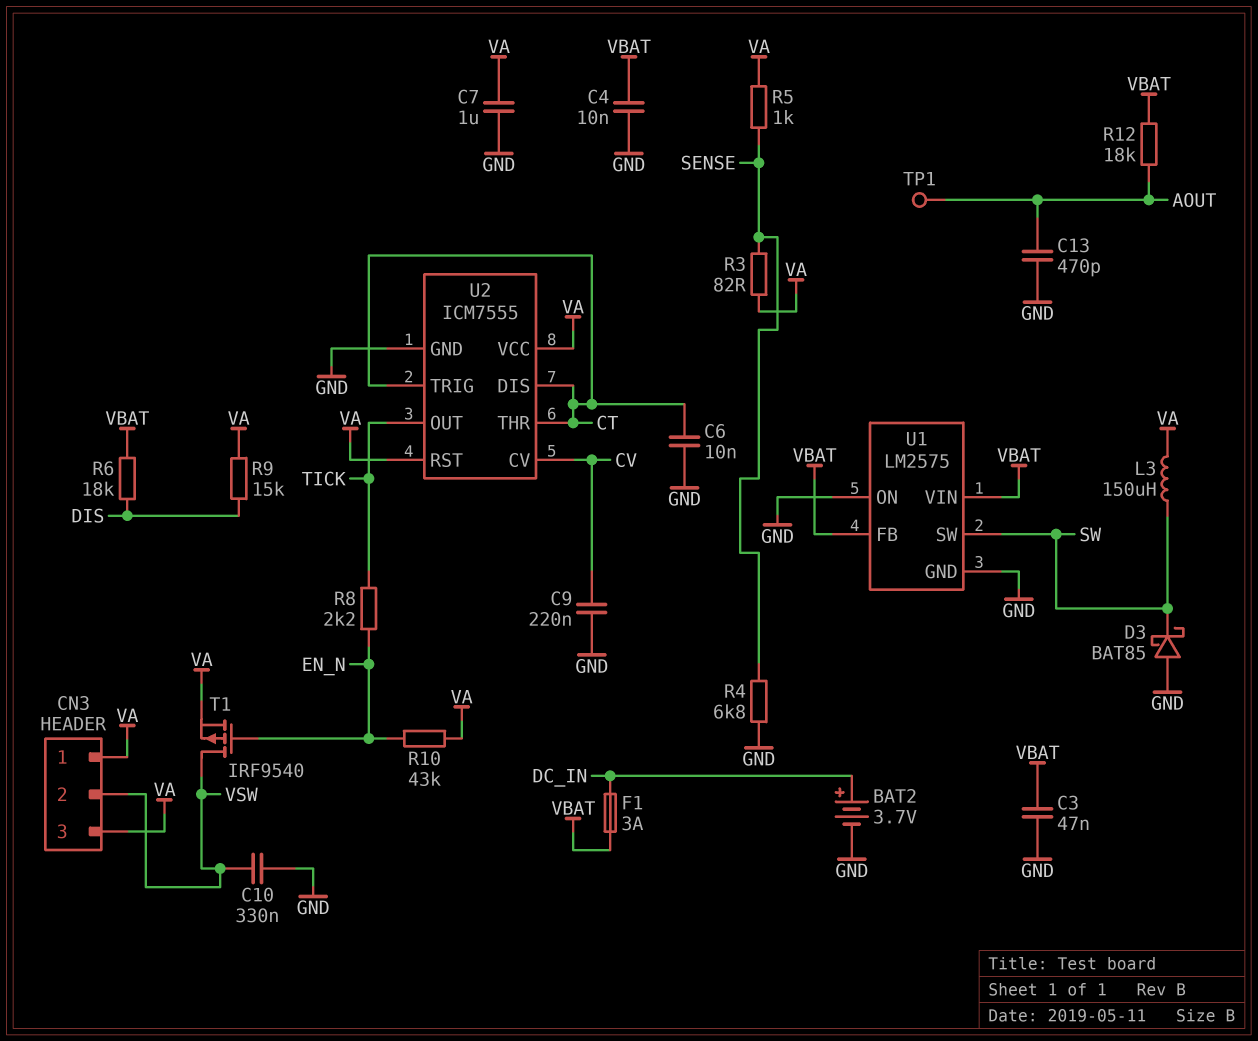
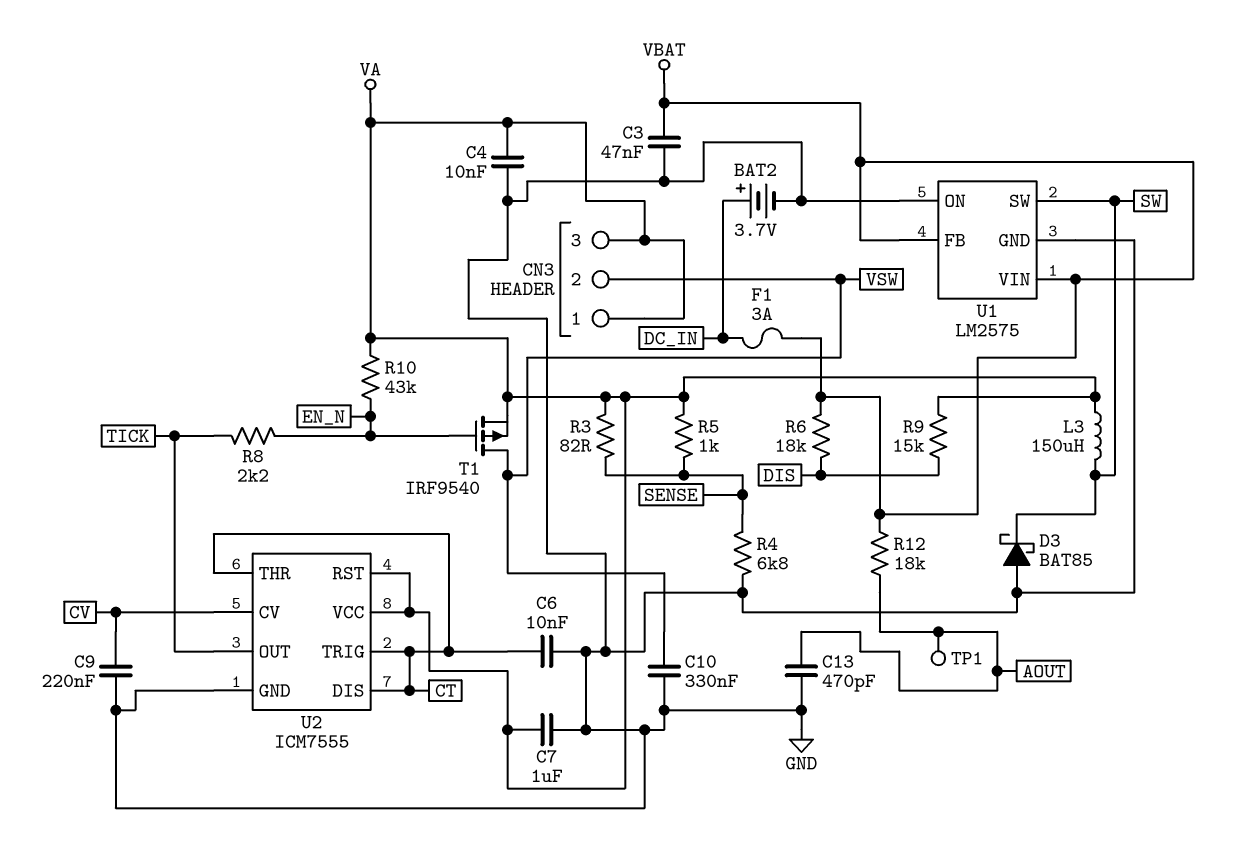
C4: 10nF (GND, VBAT) -> 10nF (GND, VA)

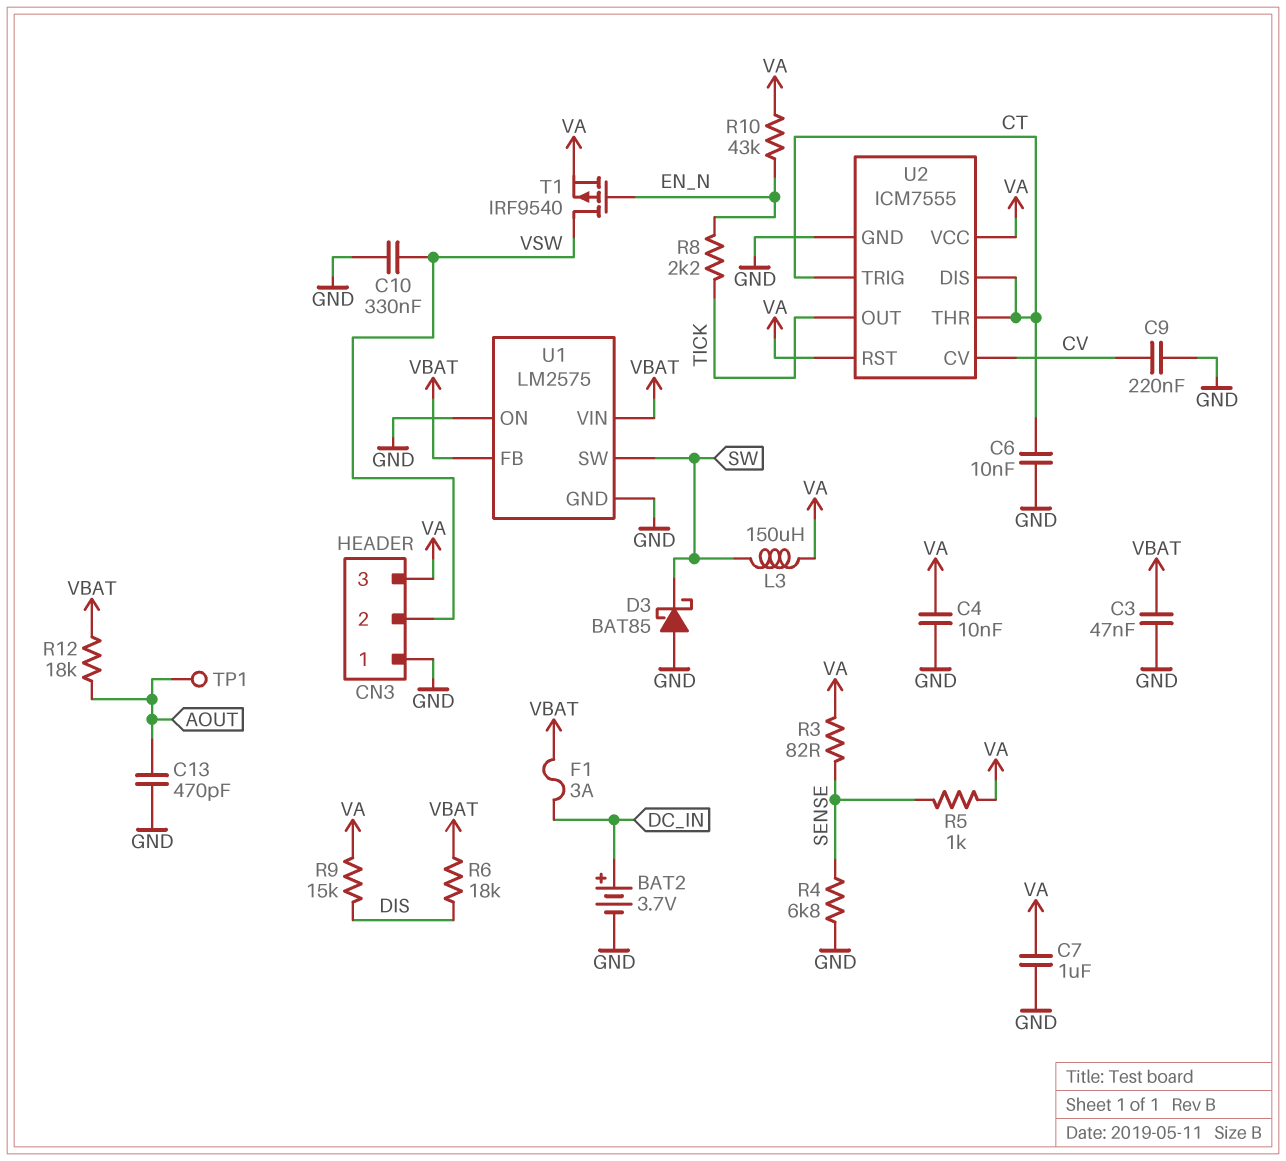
CN3 pin 1: VA -> GND

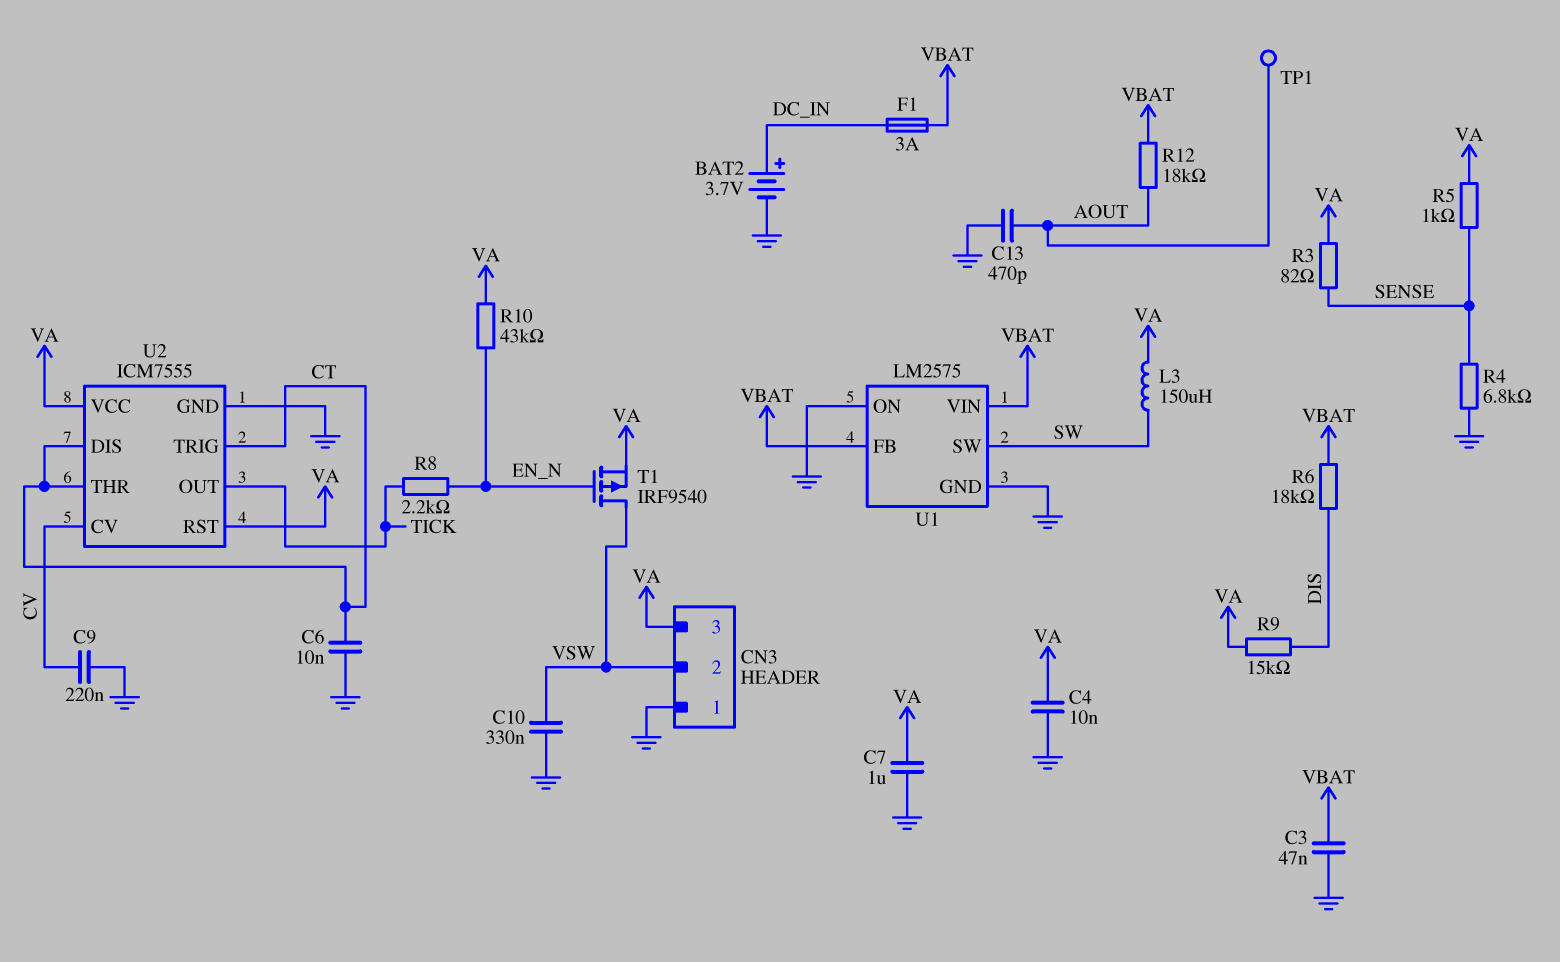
D3: schottky BAT85 (A GND, K SW) -> none

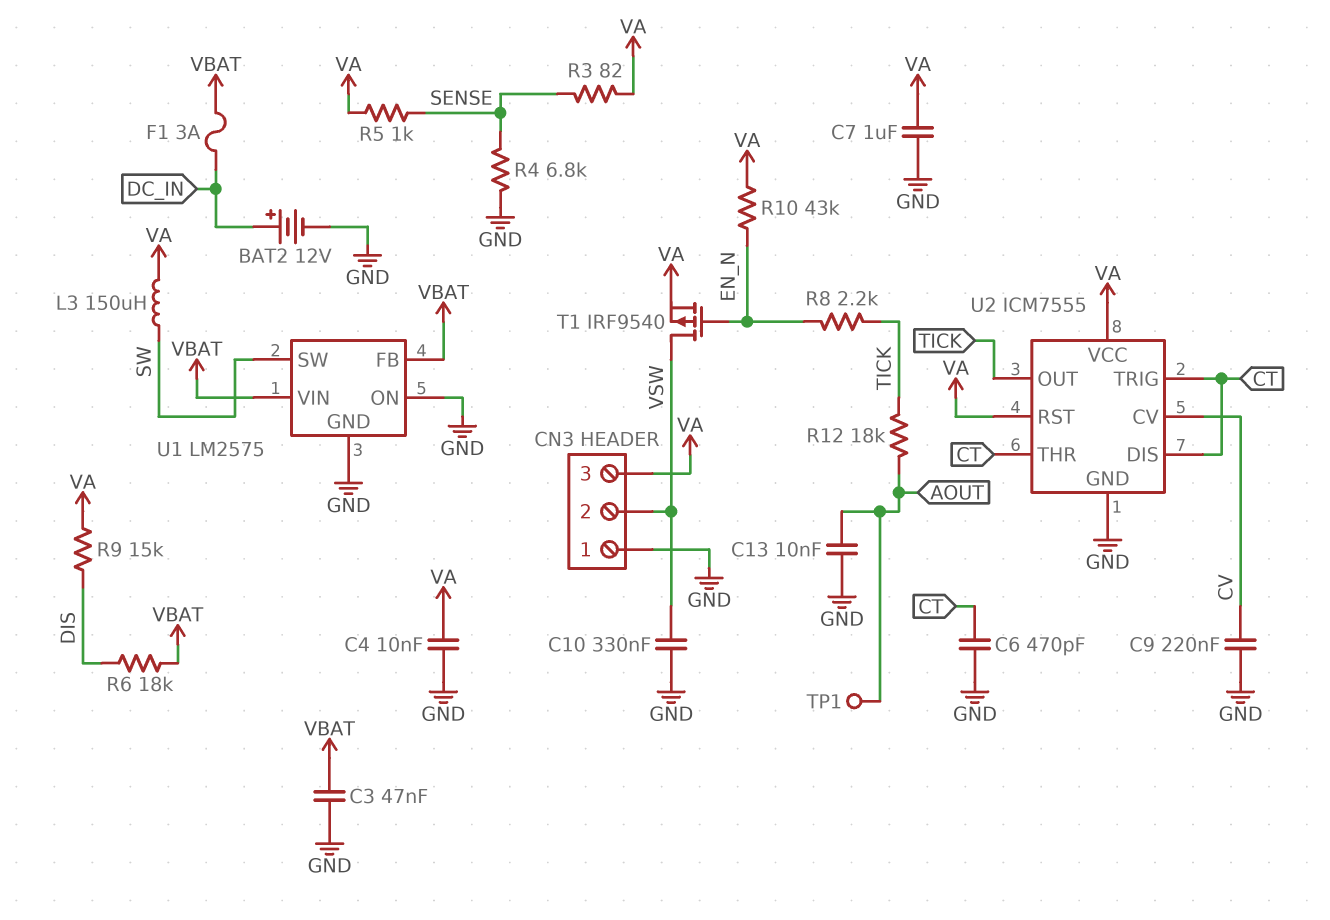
BAT2: 3.7V (plus DC_IN, minus GND) -> 12V (plus DC_IN, minus GND)
C6: 10nF (CT, GND) -> 470pF (CT, GND)
C13: 470pF (AOUT, GND) -> 10nF (AOUT, GND)
R12: 18k (AOUT, VBAT) -> 18k (AOUT, TICK)

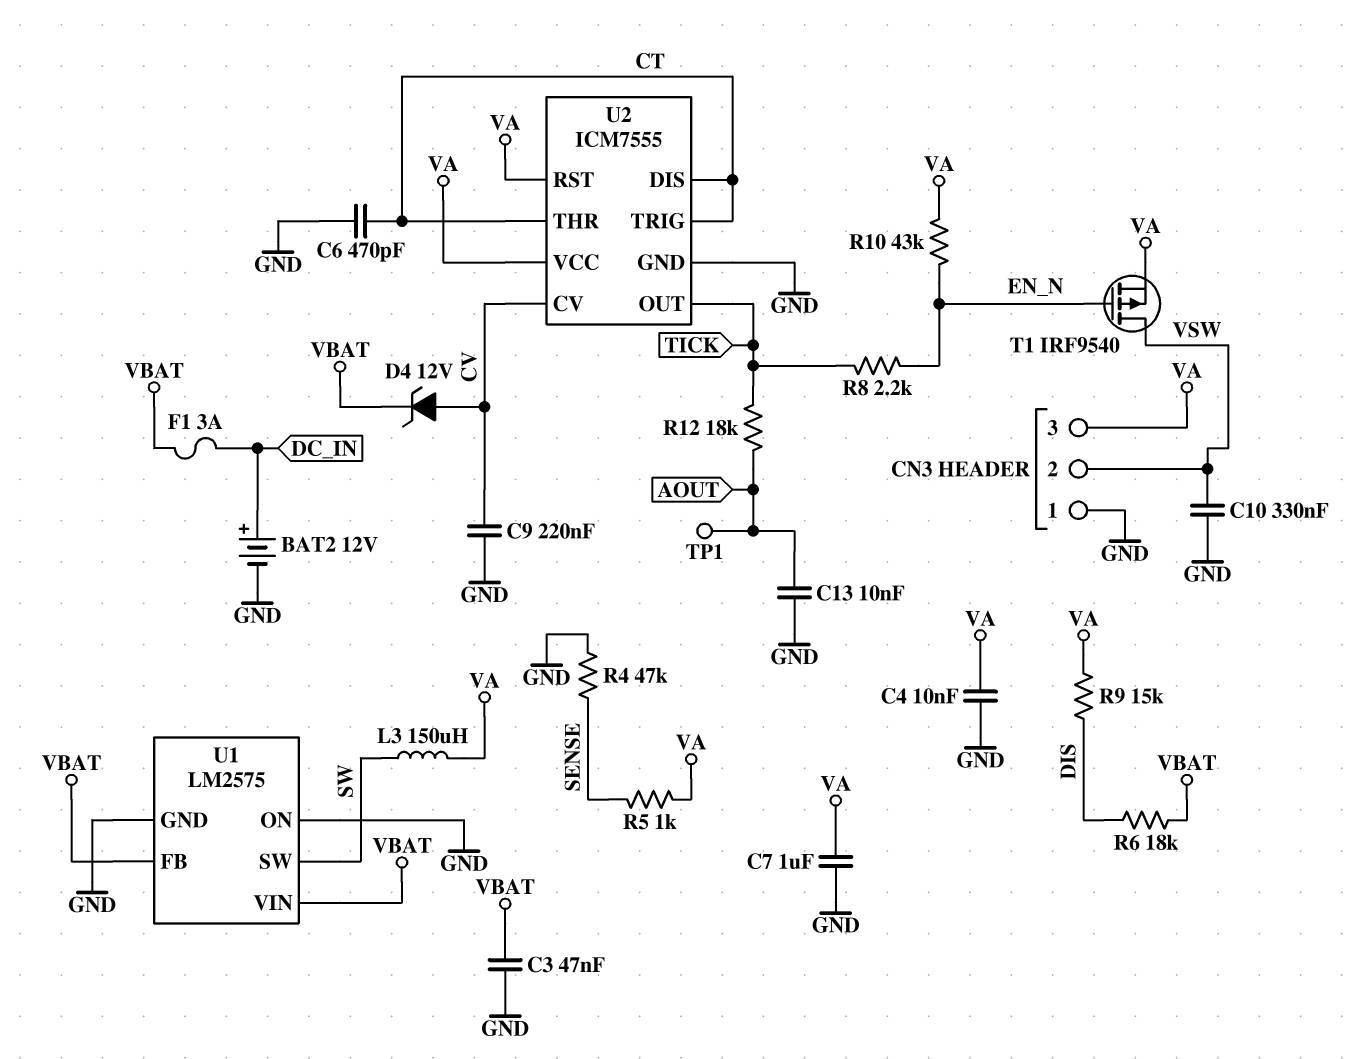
D4: none -> zener 12V (A CV, K VBAT)
R3: 82 (SENSE, VA) -> none
R4: 6.8k (GND, SENSE) -> 47k (GND, SENSE)

